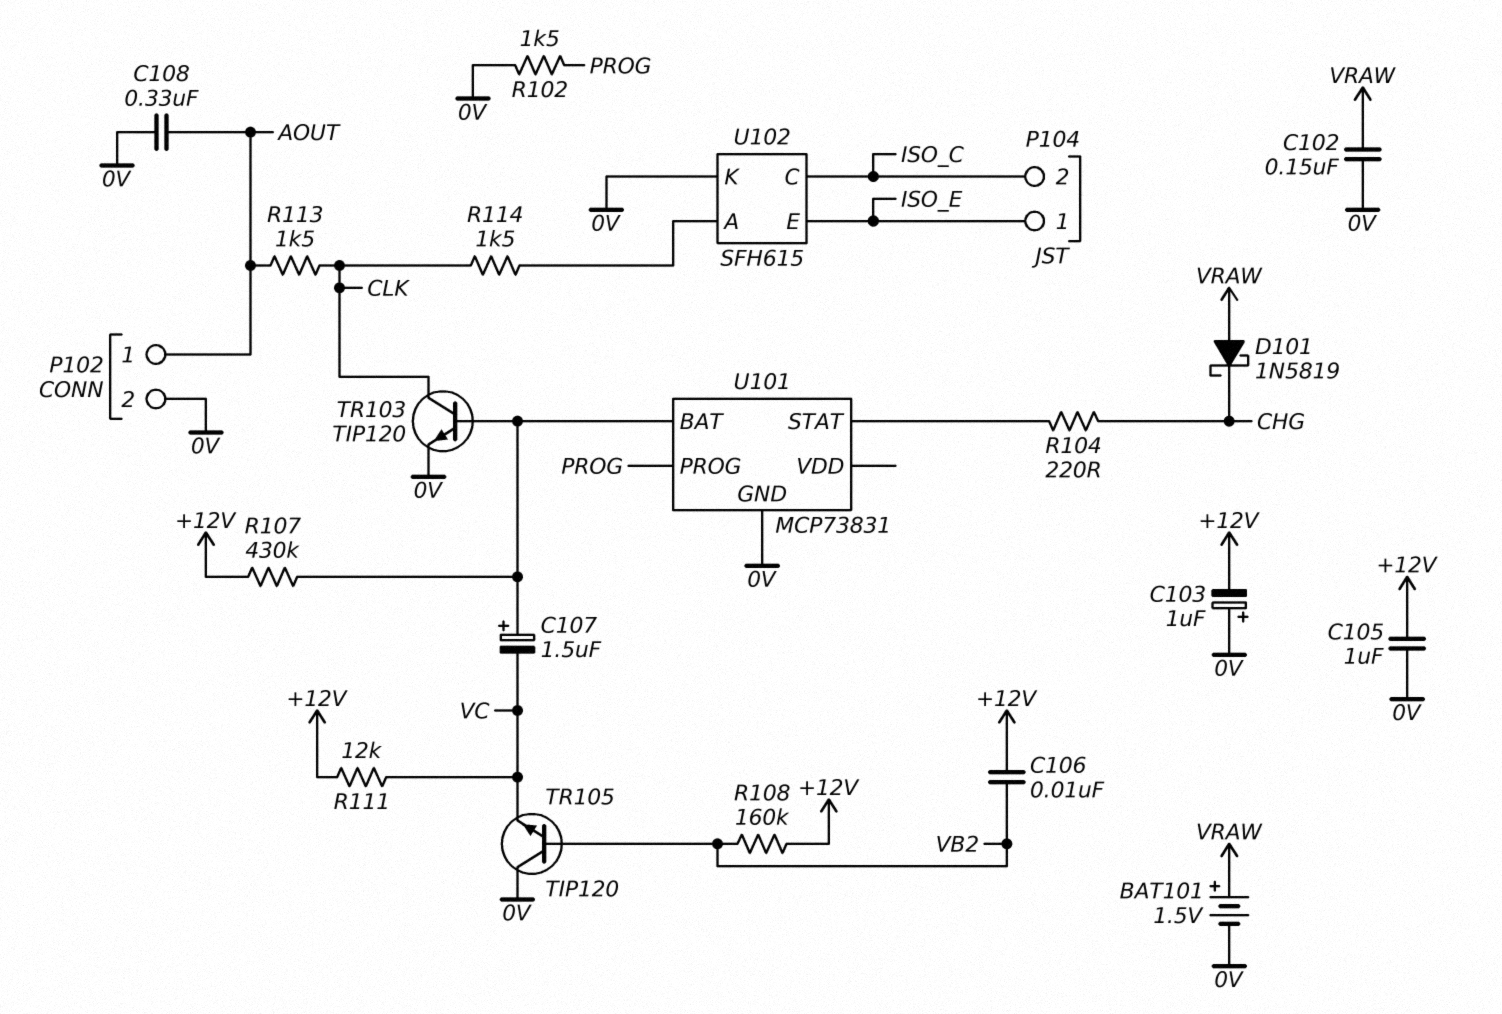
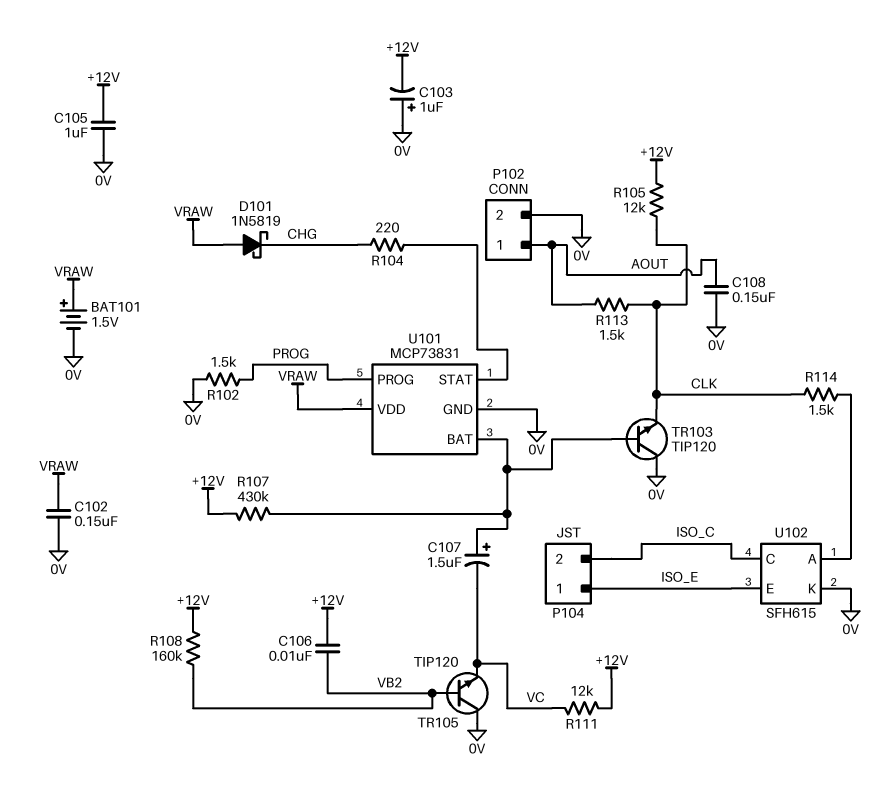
C108: 330nF (0V, AOUT) -> 150nF (0V, AOUT)
R105: none -> 12k (+12V, CLK)
TR103: NPN TIP120 (B U101/BAT, C CLK, E 0V) -> NPN TIP120 (B U101/BAT, C 0V, E CLK)
U101 pin VDD: none -> VRAW

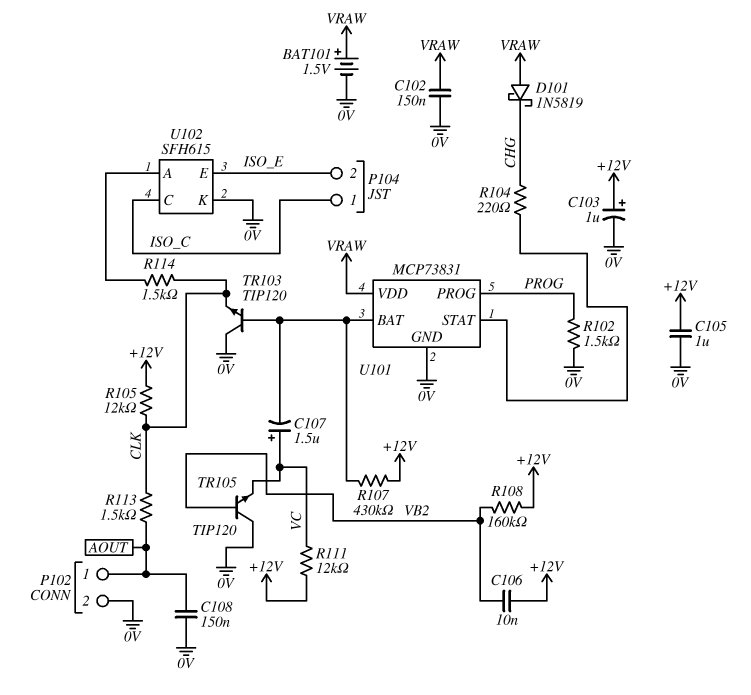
C103: 1uF (plus 0V, minus +12V) -> 1uF (plus +12V, minus 0V)
C107: 1.5uF (plus U101/BAT, minus VC) -> 1.5uF (plus VC, minus U101/BAT)
P104 pin 1: ISO_E -> ISO_C
P104 pin 2: ISO_C -> ISO_E

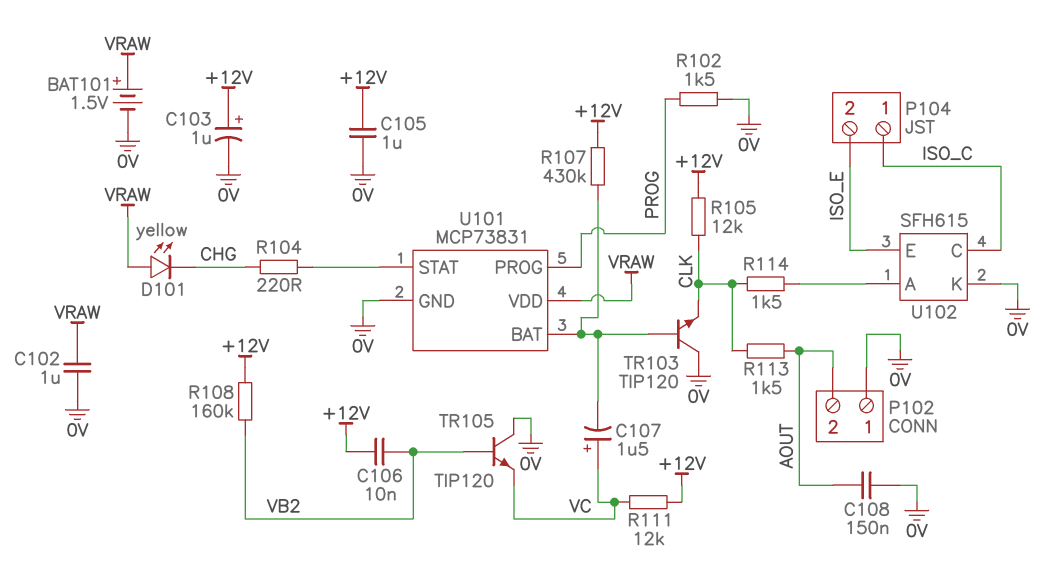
C102: 150nF (0V, VRAW) -> 1uF (0V, VRAW)
D101: schottky 1N5819 (A VRAW, K CHG) -> LED yellow (A VRAW, K CHG)
P102 pin 1: AOUT -> 0V
P102 pin 2: 0V -> AOUT

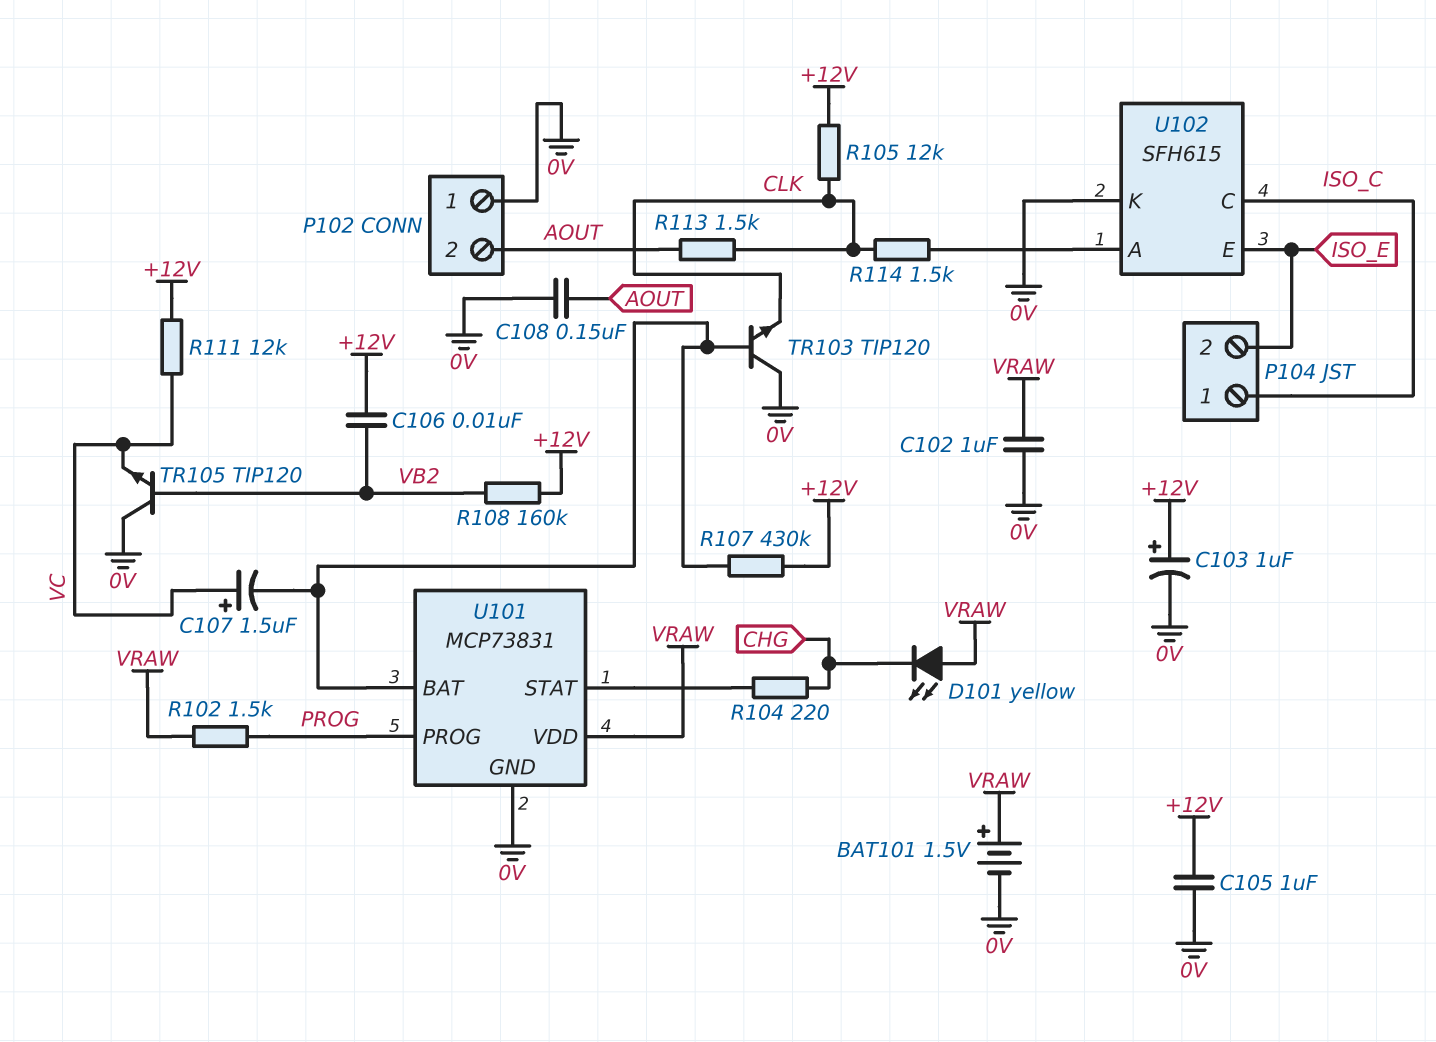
R102: 1.5k (0V, PROG) -> 1.5k (PROG, VRAW)

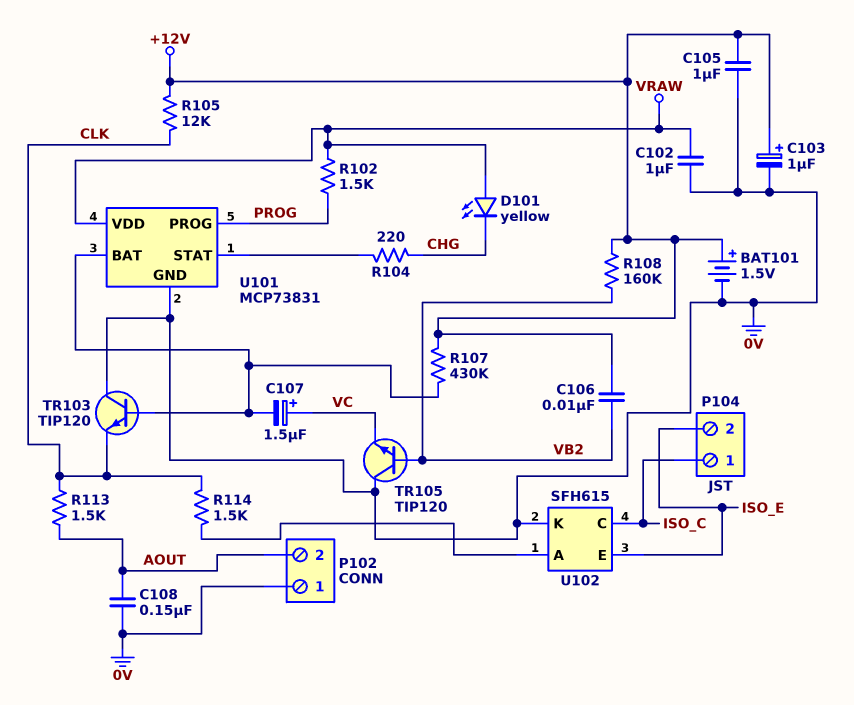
BAT101: 1.5V (plus VRAW, minus 0V) -> 1.5V (plus +12V, minus 0V)
R111: 12k (+12V, VC) -> none

